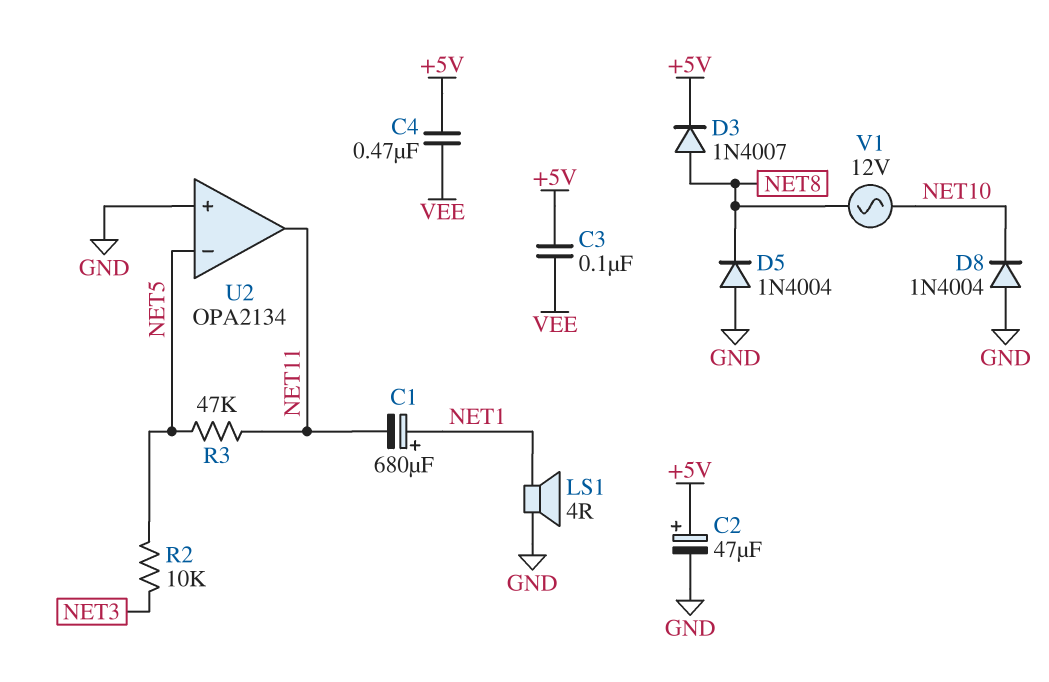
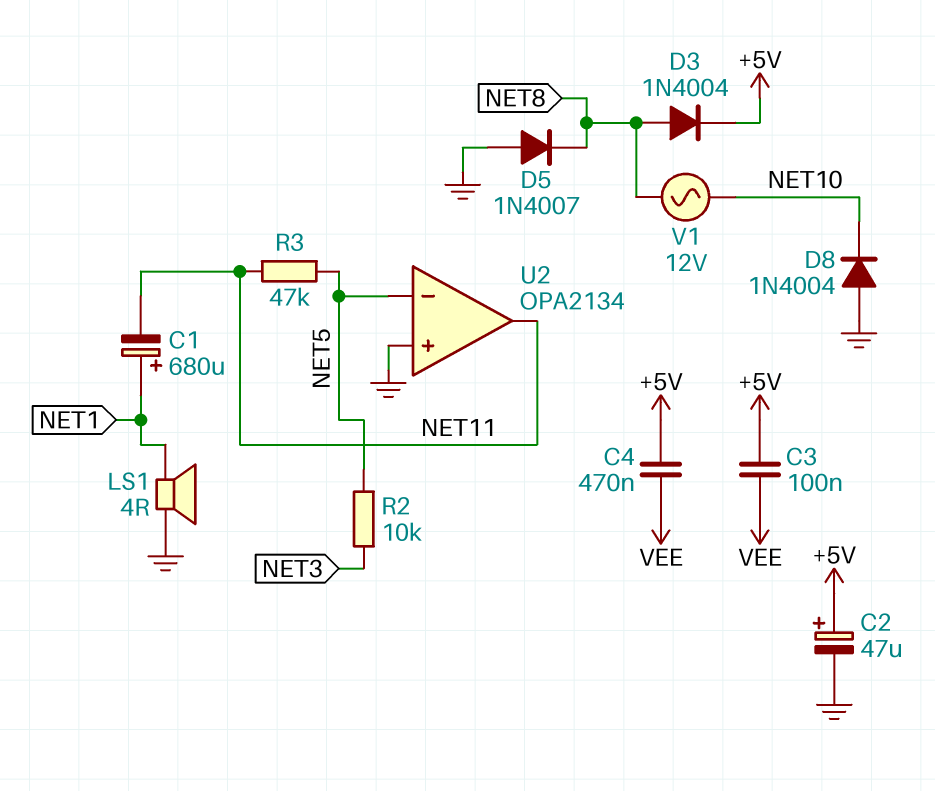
D3: diode 1N4007 (A NET8, K +5V) -> diode 1N4004 (A NET8, K +5V)
D5: diode 1N4004 (A GND, K NET8) -> diode 1N4007 (A GND, K NET8)

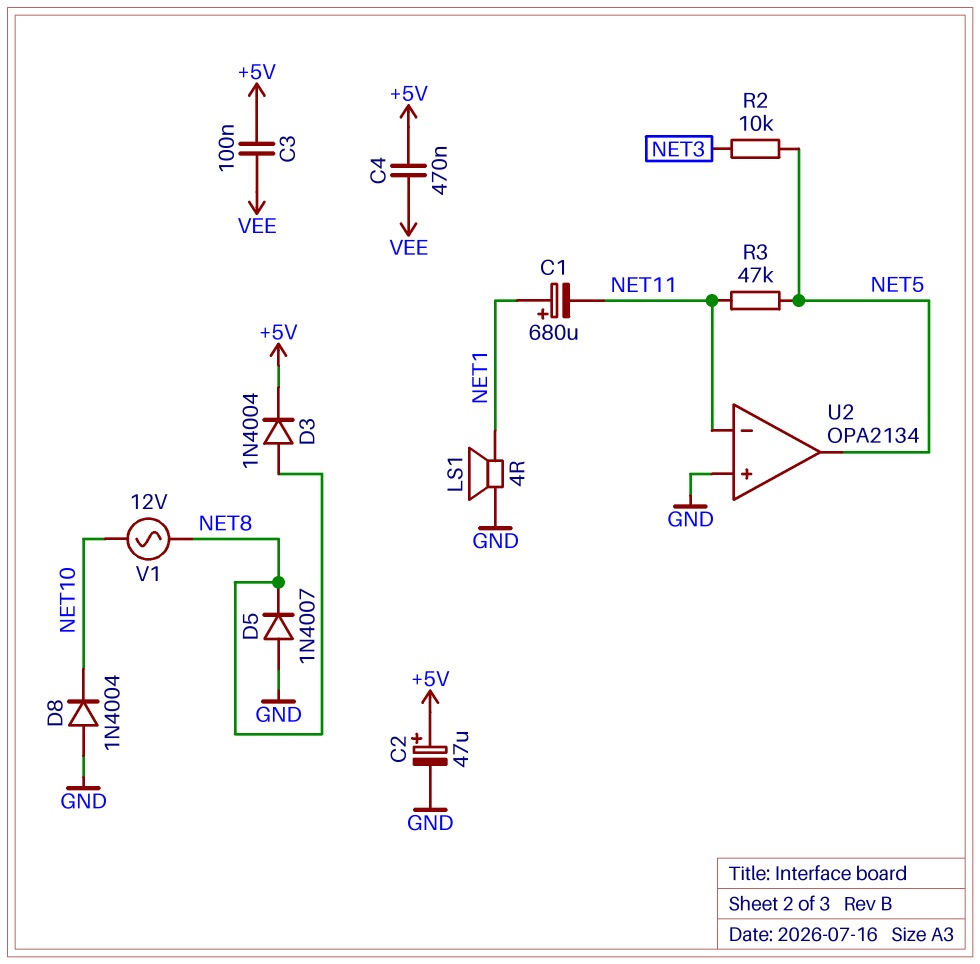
U2 pin in-: NET5 -> NET11
U2 pin out: NET11 -> NET5

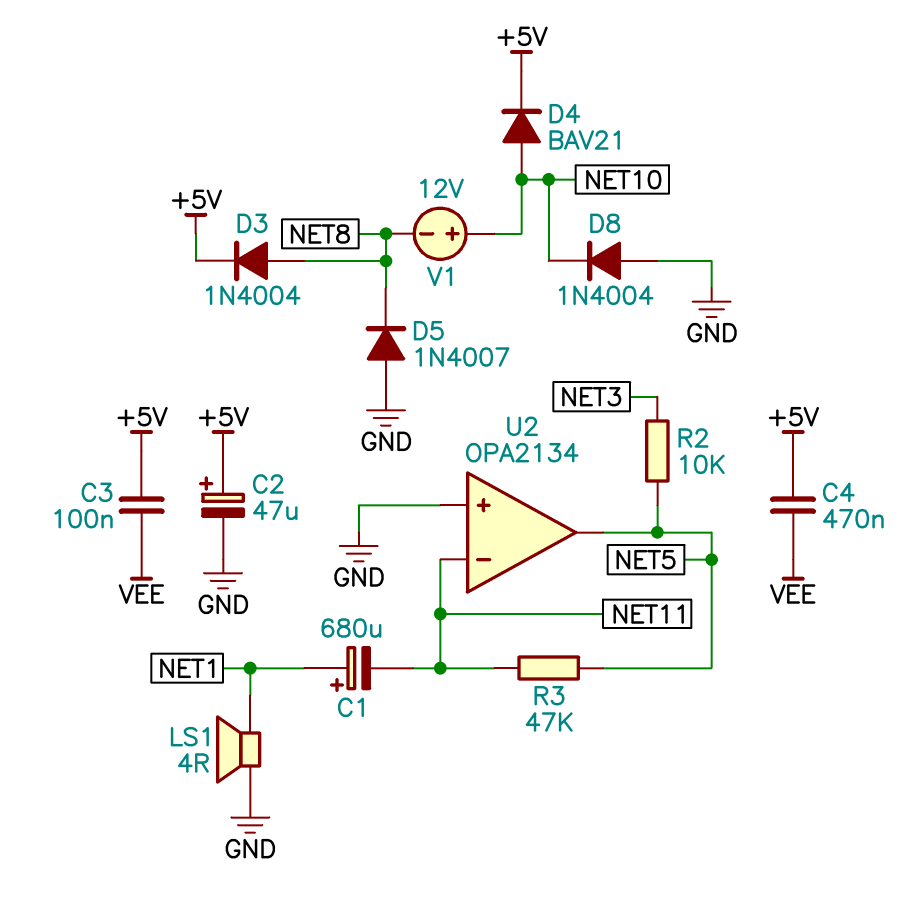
D4: none -> diode BAV21 (A NET10, K +5V)
V1: AC 12V (NET8, NET10) -> 12V (plus NET10, minus NET8)

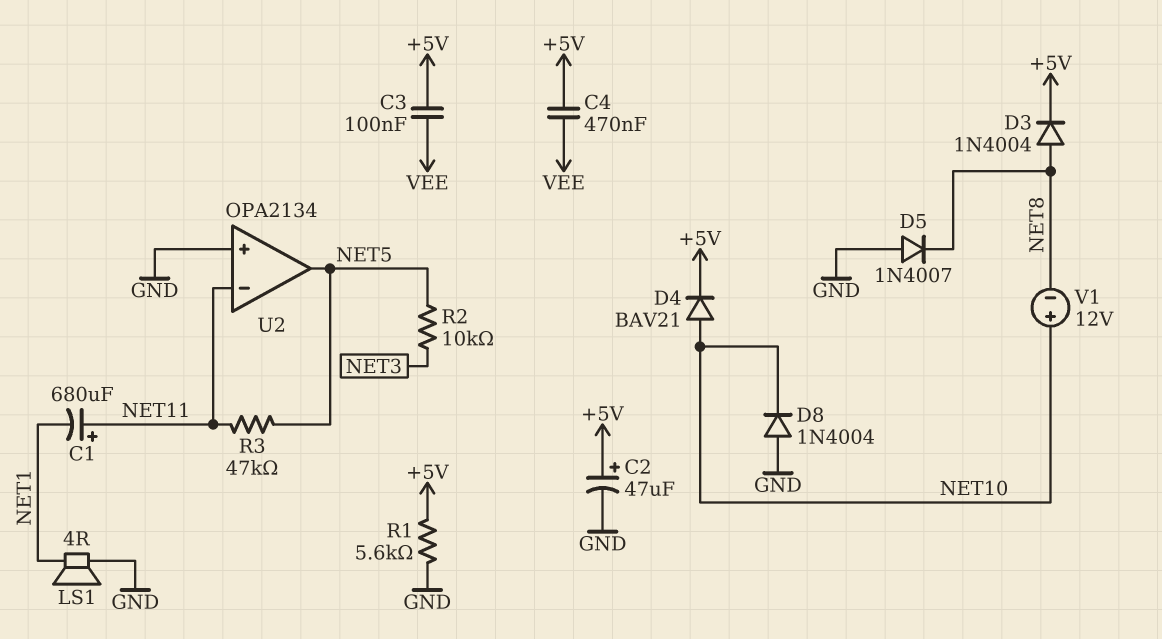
C1: 680uF (plus NET1, minus NET11) -> 680uF (plus NET11, minus NET1)
R1: none -> 5.6k (+5V, GND)

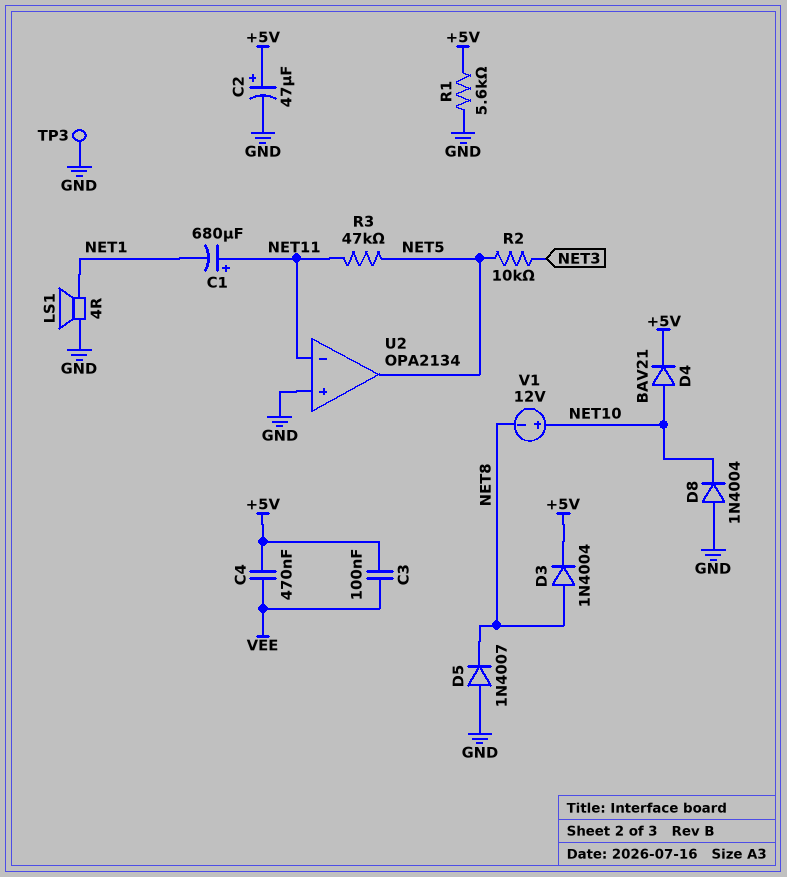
TP3: none -> test point (GND)

